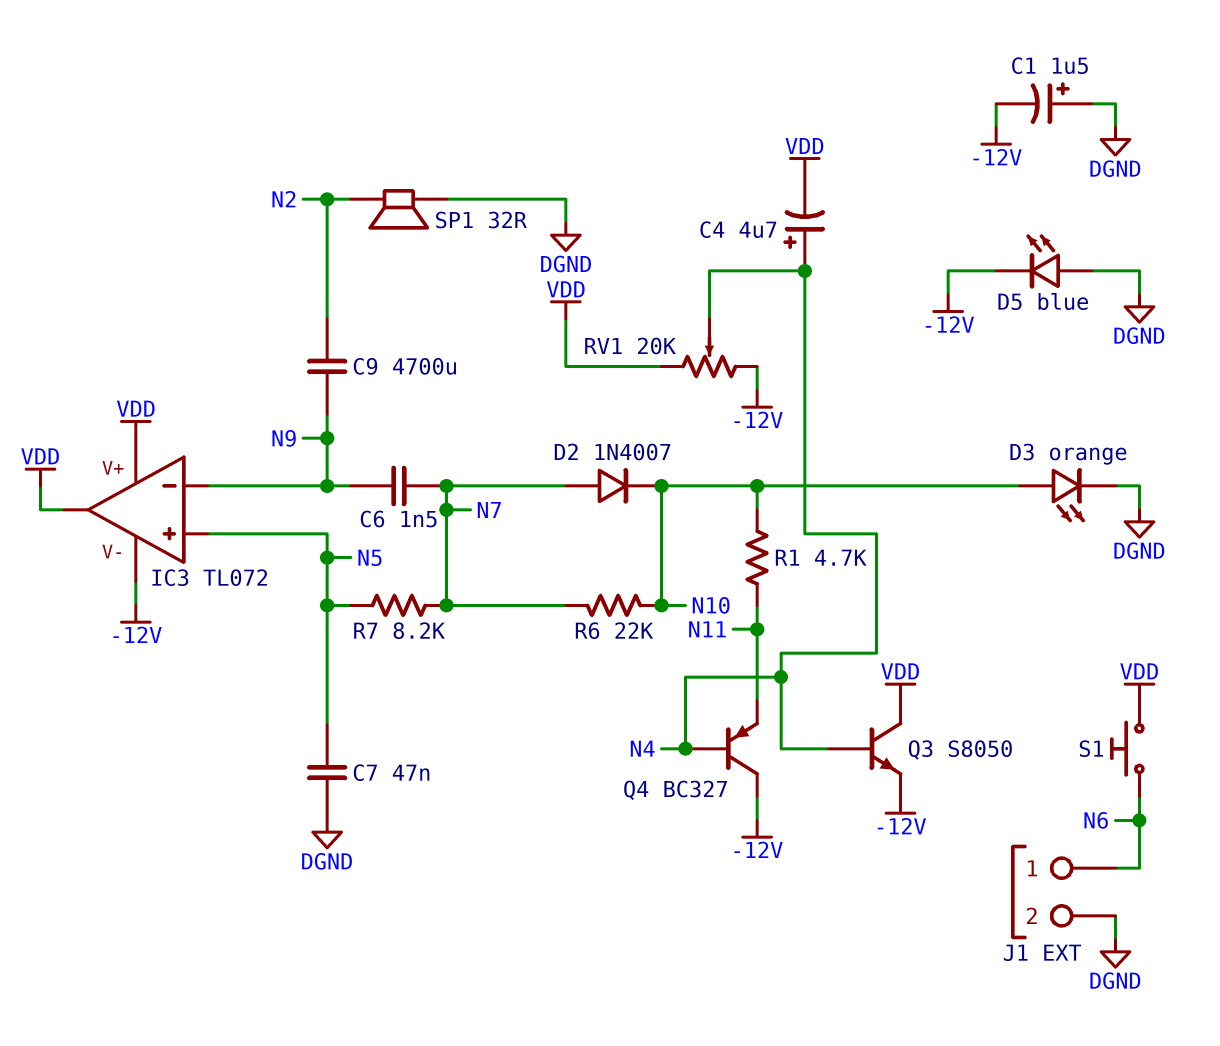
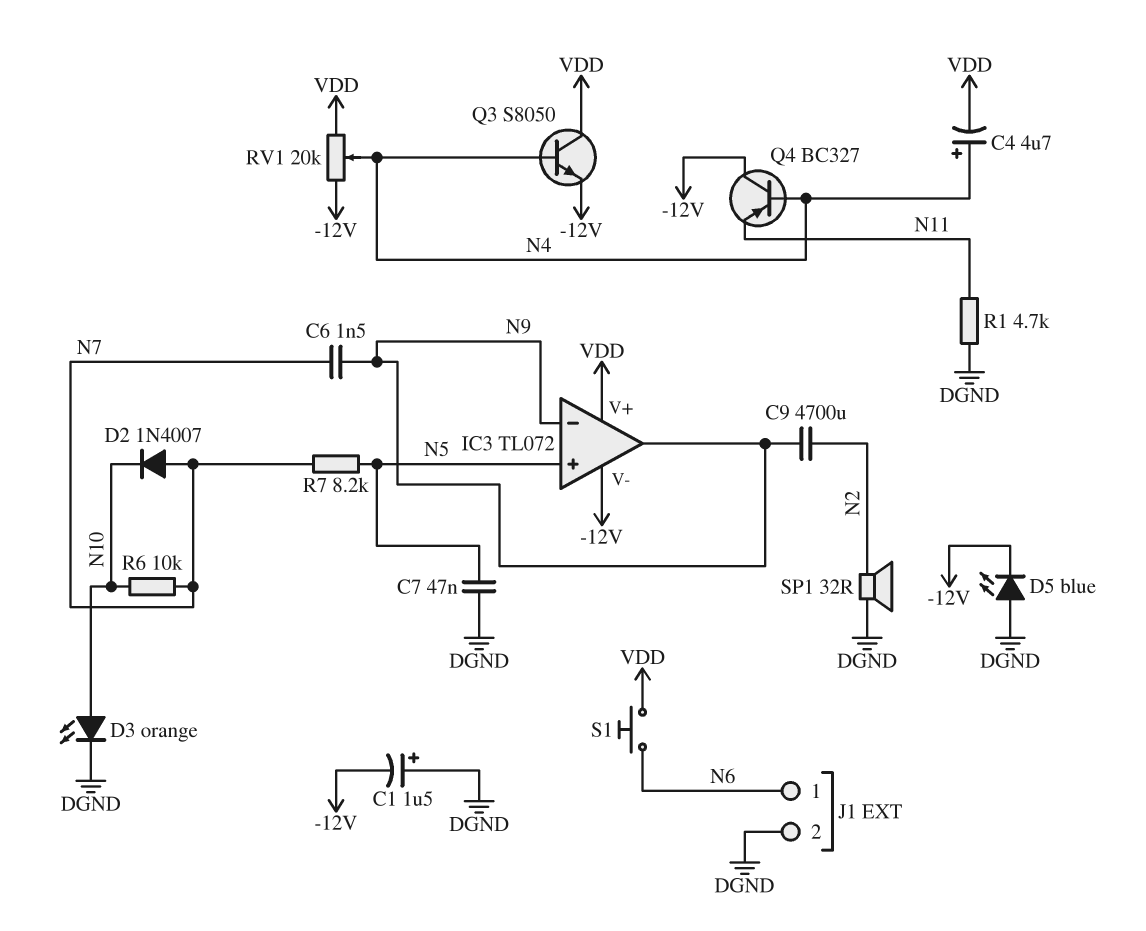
IC3 pin out: VDD -> N9
R1: 4.7k (N10, N11) -> 4.7k (DGND, N11)
R6: 22k (N7, N10) -> 10k (N7, N10)

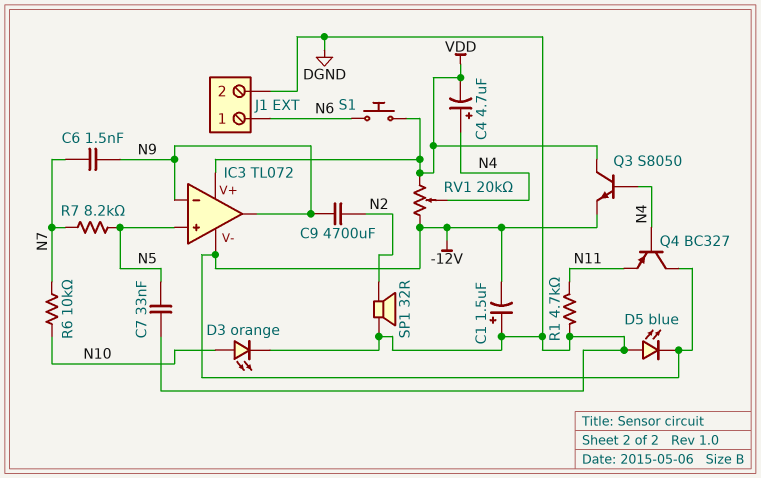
C7: 47nF (DGND, N5) -> 33nF (DGND, N5)
D2: diode 1N4007 (A N7, K N10) -> none

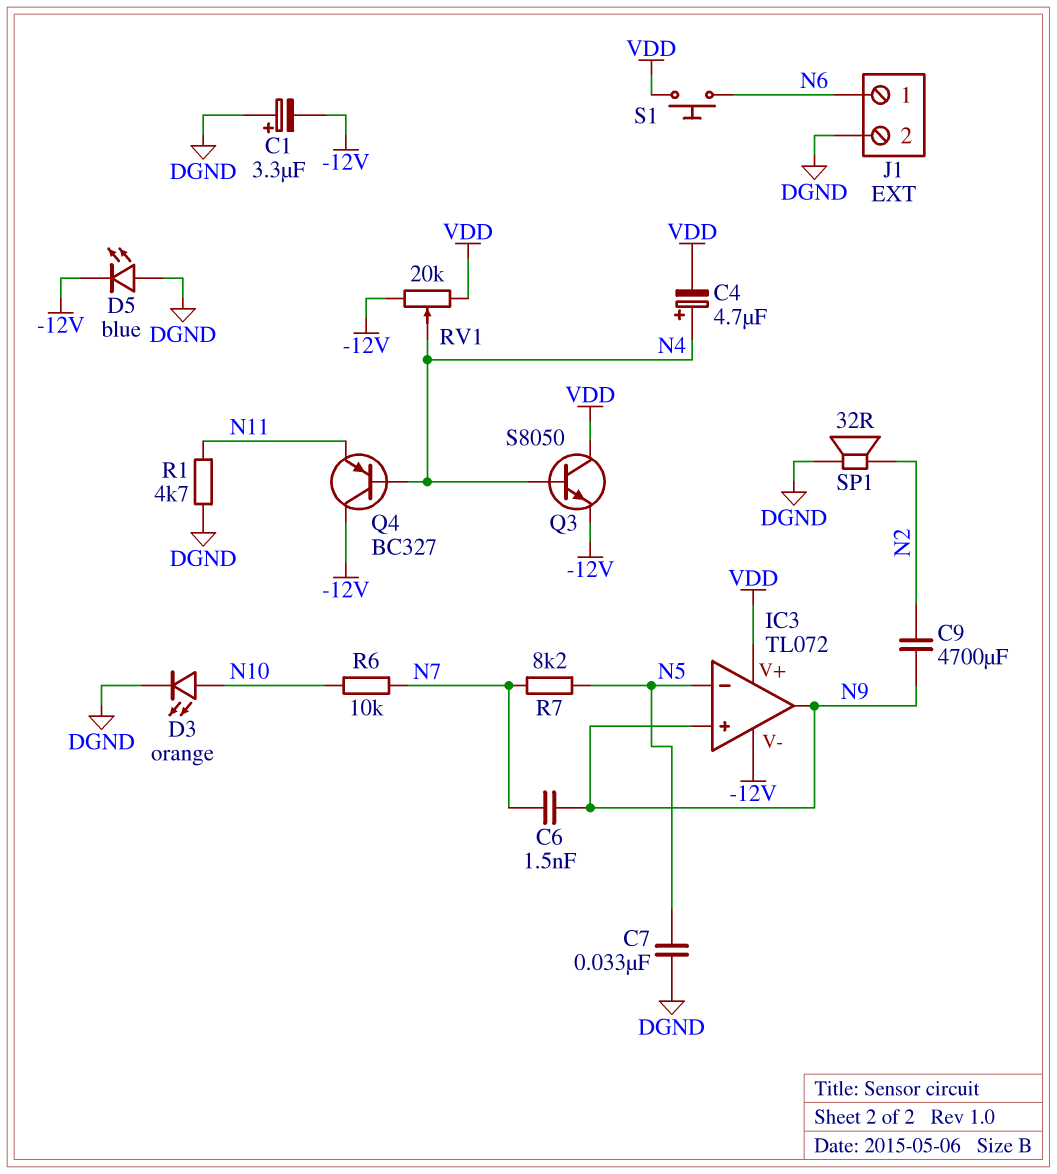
C1: 1.5uF (plus DGND, minus -12V) -> 3.3uF (plus DGND, minus -12V)
IC3 pin in+: N5 -> N9
IC3 pin in-: N9 -> N5

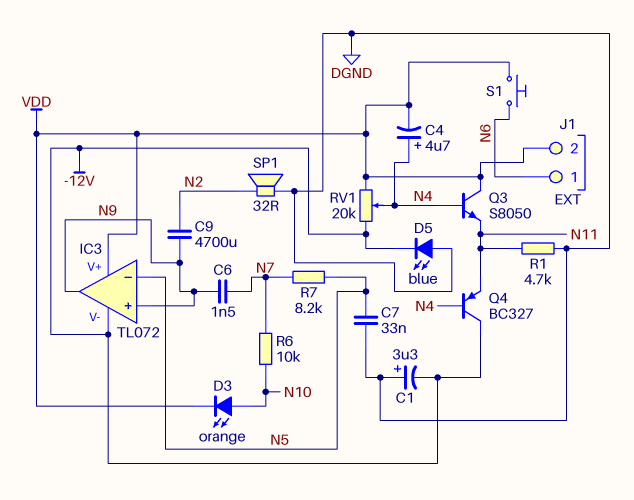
D3: LED orange (A N10, K DGND) -> LED orange (A N10, K VDD)
J1 pin 2: DGND -> VDD
Q3: NPN S8050 (B N4, C VDD, E -12V) -> NPN S8050 (B N4, C VDD, E N11)

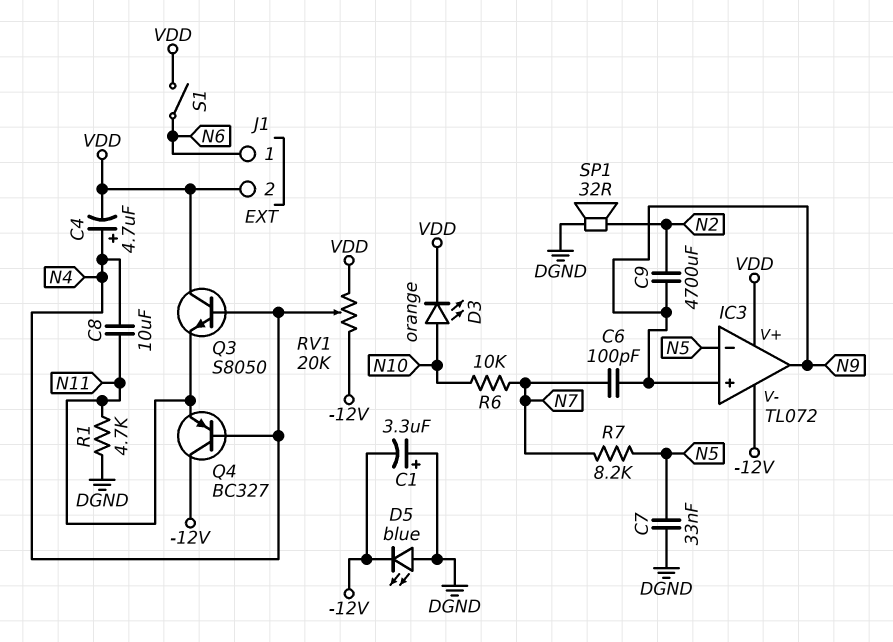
C6: 1.5nF (N7, N9) -> 100pF (N7, N9)
C8: none -> 10uF (N4, N11)
S1: button (N6, VDD) -> switch (N6, VDD)

